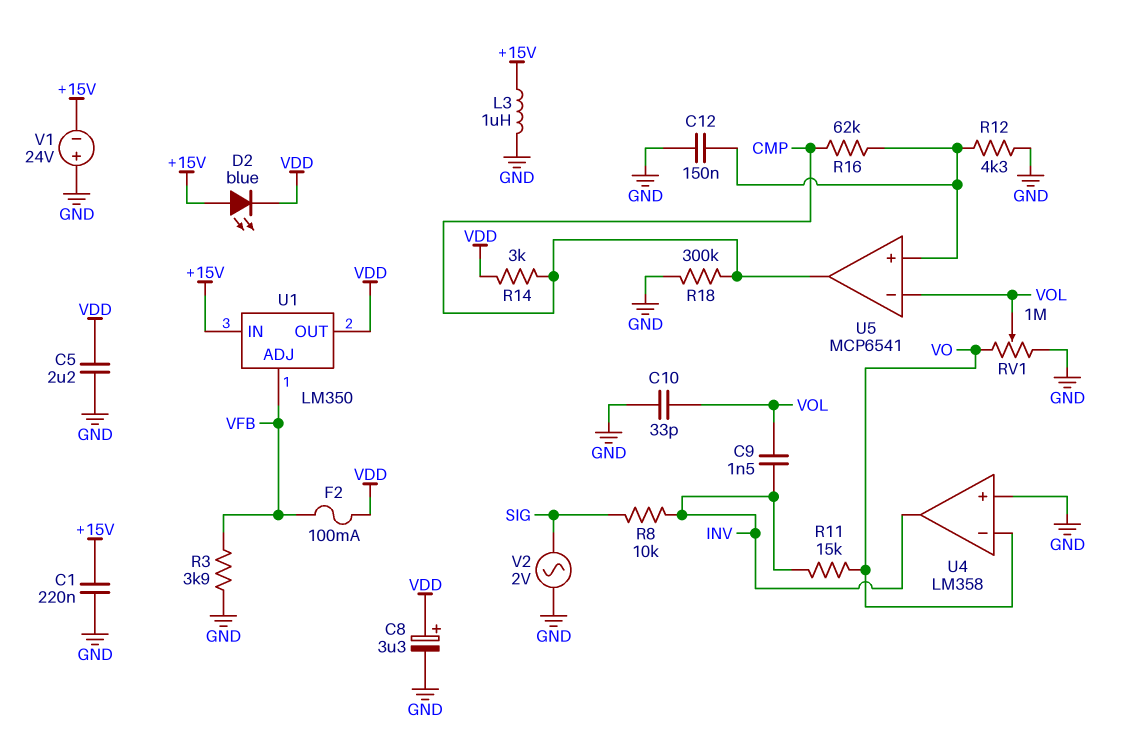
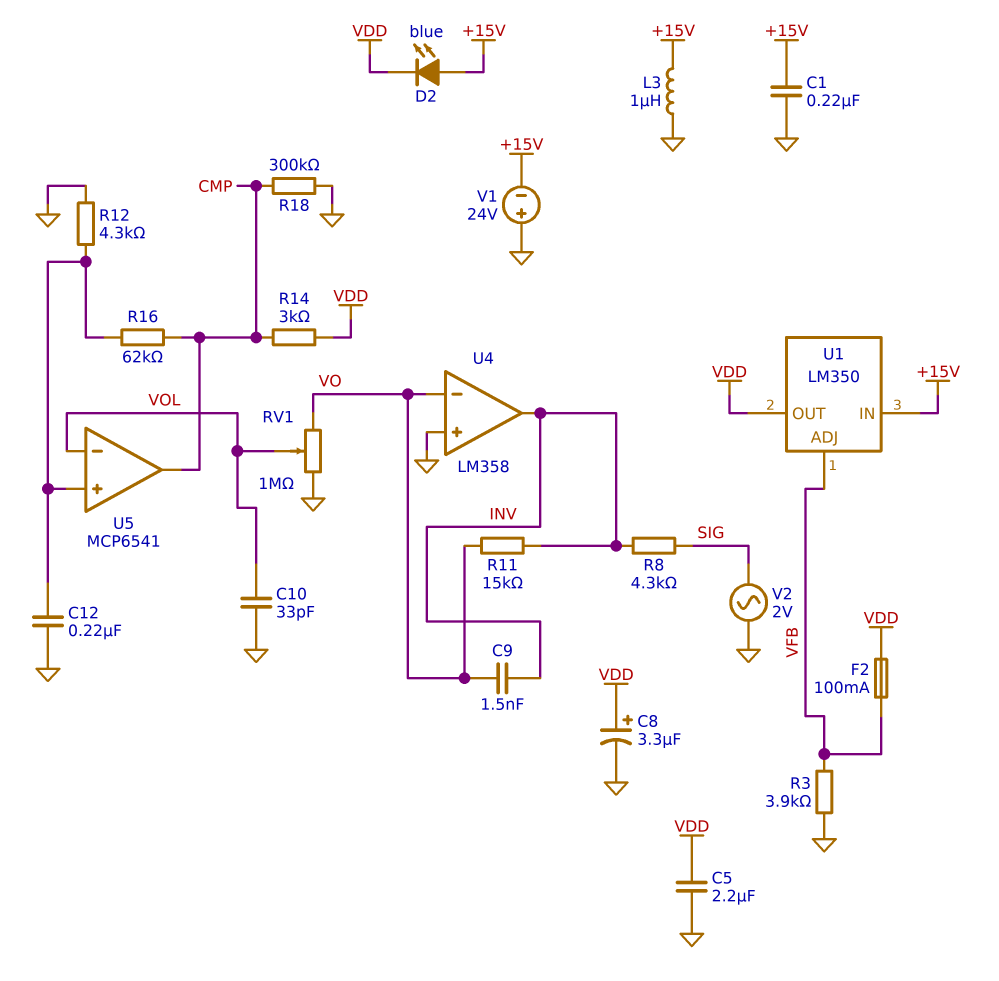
C9: 1.5nF (INV, VOL) -> 1.5nF (INV, VO)
C12: 150nF (GND, U5/in+) -> 220nF (GND, U5/in+)
R8: 10k (INV, SIG) -> 4.3k (INV, SIG)

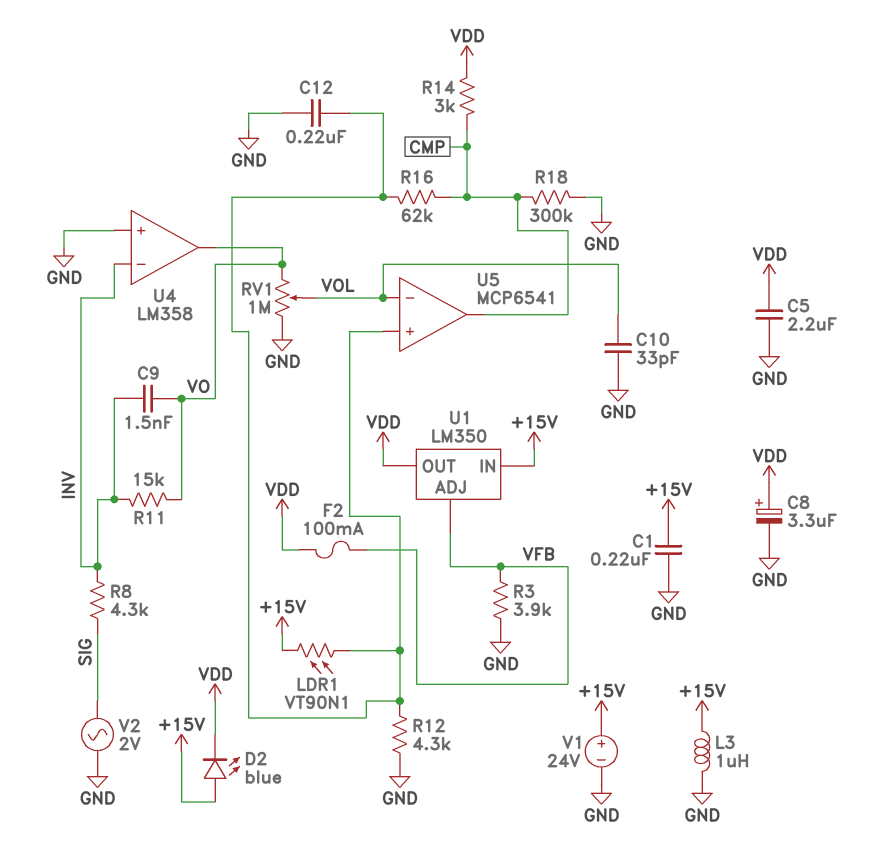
LDR1: none -> VT90N1 (+15V, U5/in+)
U4 pin in-: VO -> INV
U4 pin out: INV -> VO
V1: 24V (plus GND, minus +15V) -> 24V (plus +15V, minus GND)

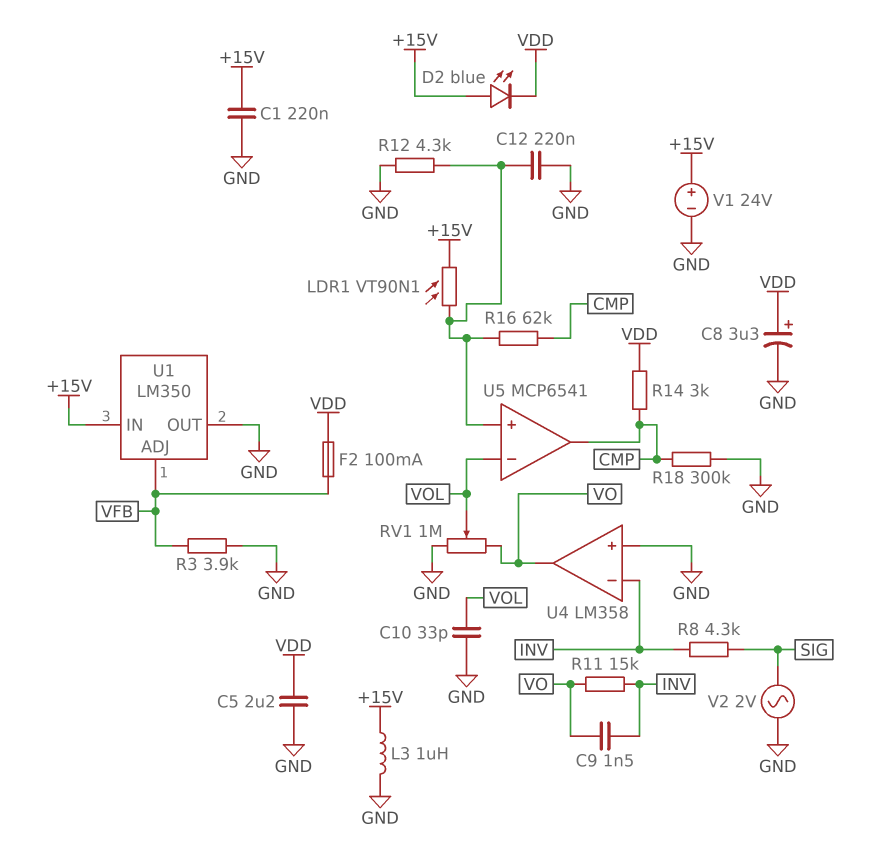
U1 pin OUT: VDD -> GND

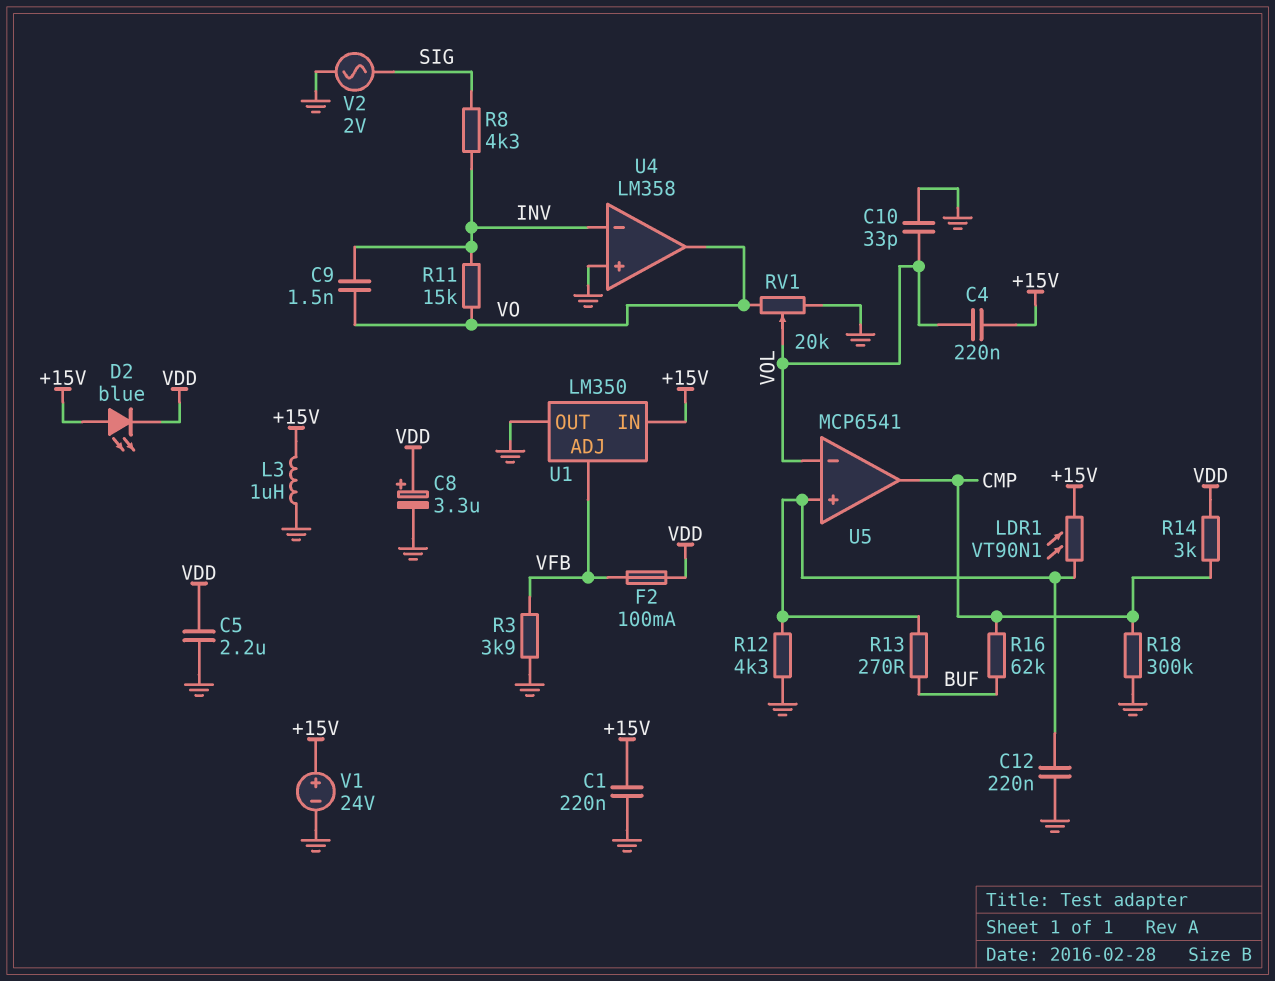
C4: none -> 220nF (+15V, VOL)
R13: none -> 270 (BUF, U5/in+)
R16: 62k (CMP, U5/in+) -> 62k (BUF, CMP)
RV1: 1M (GND, VO, wiper VOL) -> 20k (GND, VO, wiper VOL)

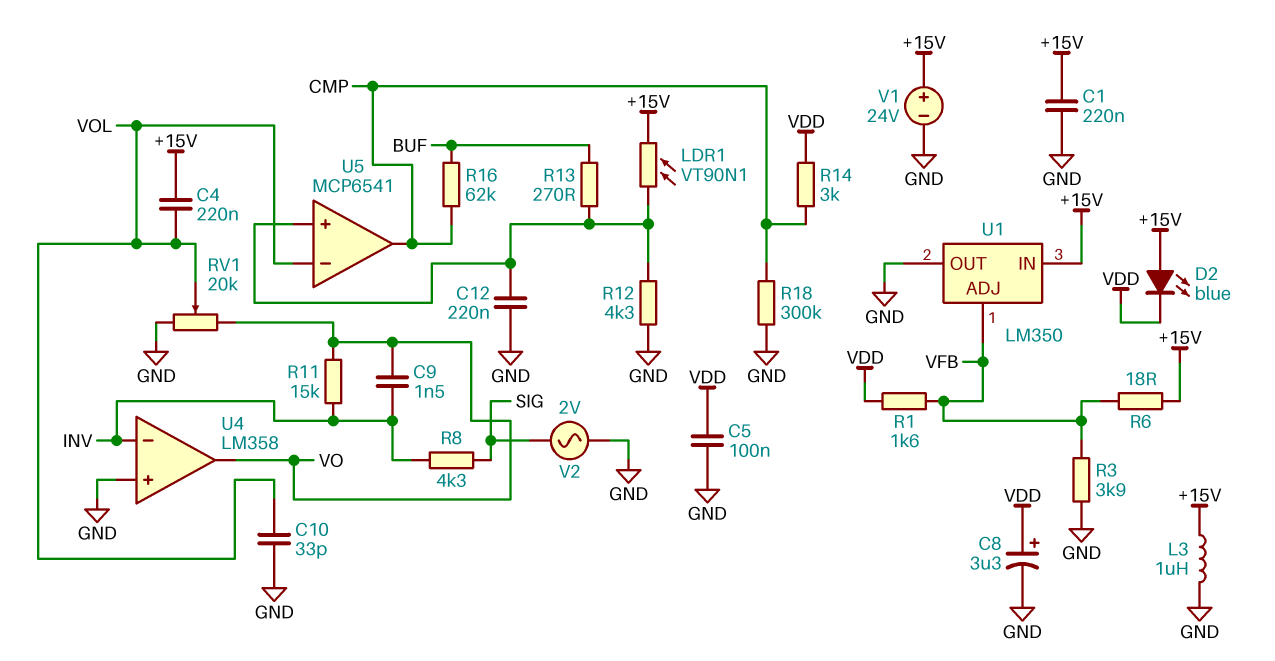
C5: 2.2uF (GND, VDD) -> 100nF (GND, VDD)
F2: 100mA (VDD, VFB) -> none
R1: none -> 1.6k (VDD, VFB)
R6: none -> 18 (+15V, VFB)

